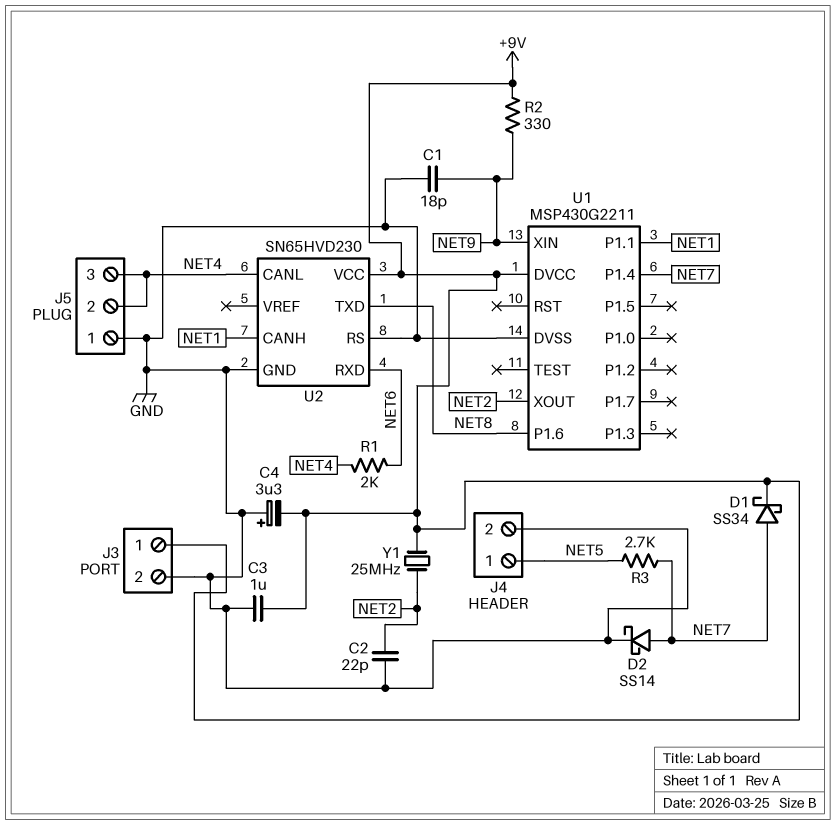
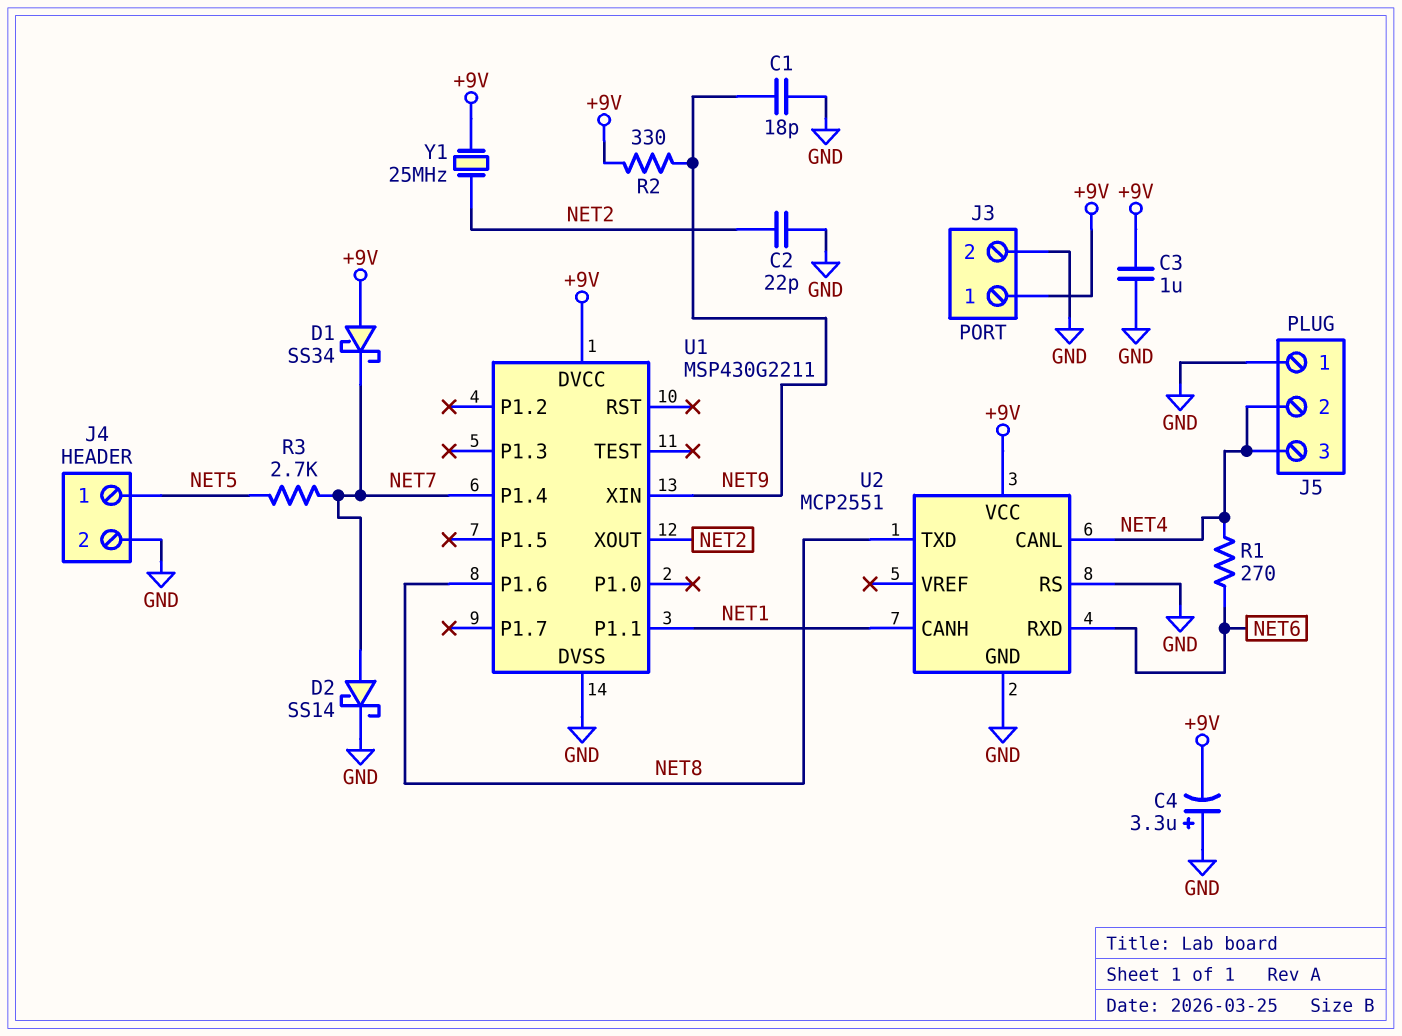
D1: schottky SS34 (A NET7, K +9V) -> schottky SS34 (A +9V, K NET7)
R1: 2k (NET4, NET6) -> 270 (NET4, NET6)
U2: SN65HVD230 -> MCP2551

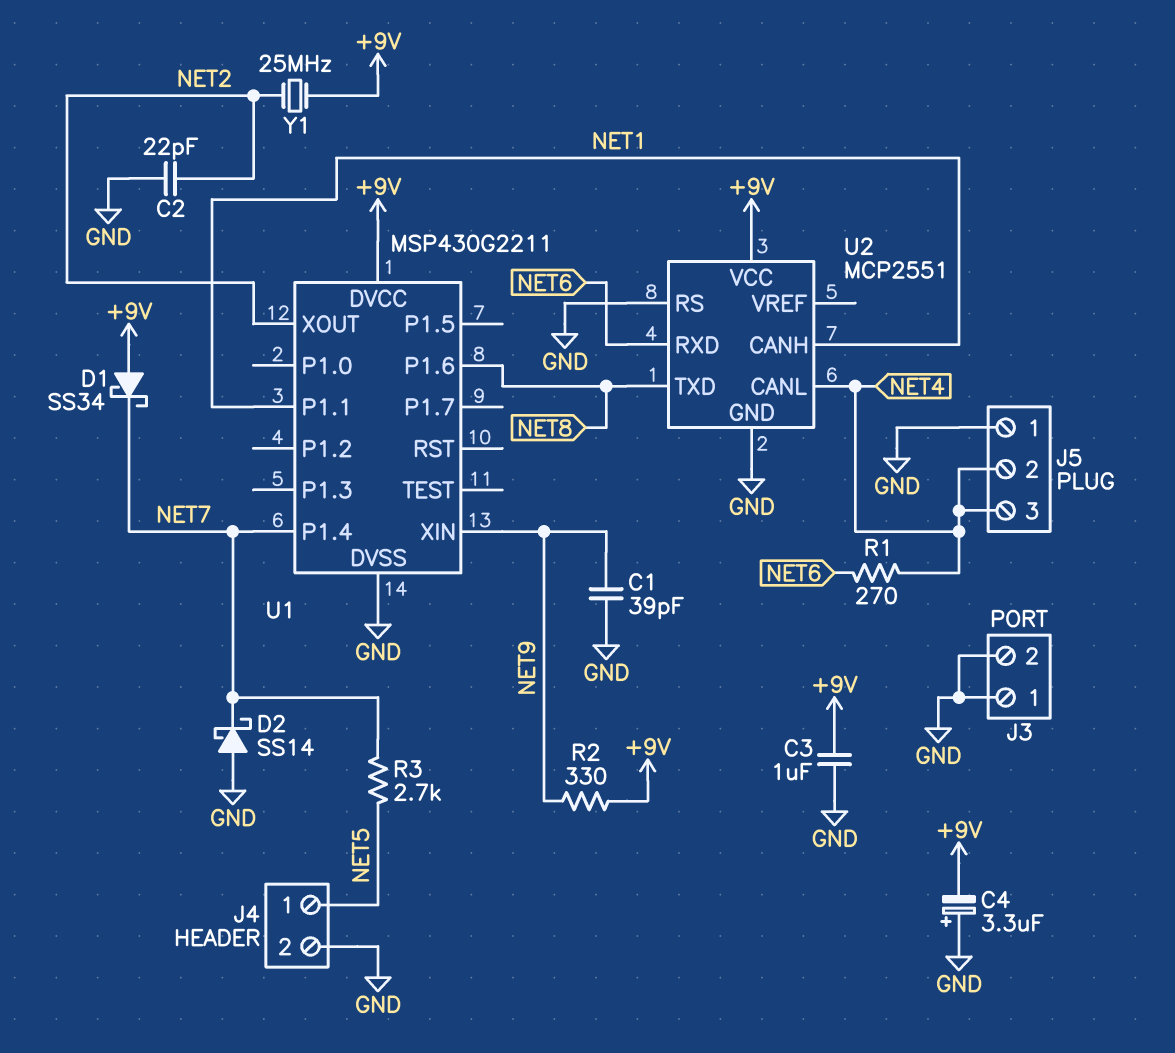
C1: 18pF (GND, NET9) -> 39pF (GND, NET9)
D2: schottky SS14 (A NET7, K GND) -> schottky SS14 (A GND, K NET7)
J3 pin 1: +9V -> GND

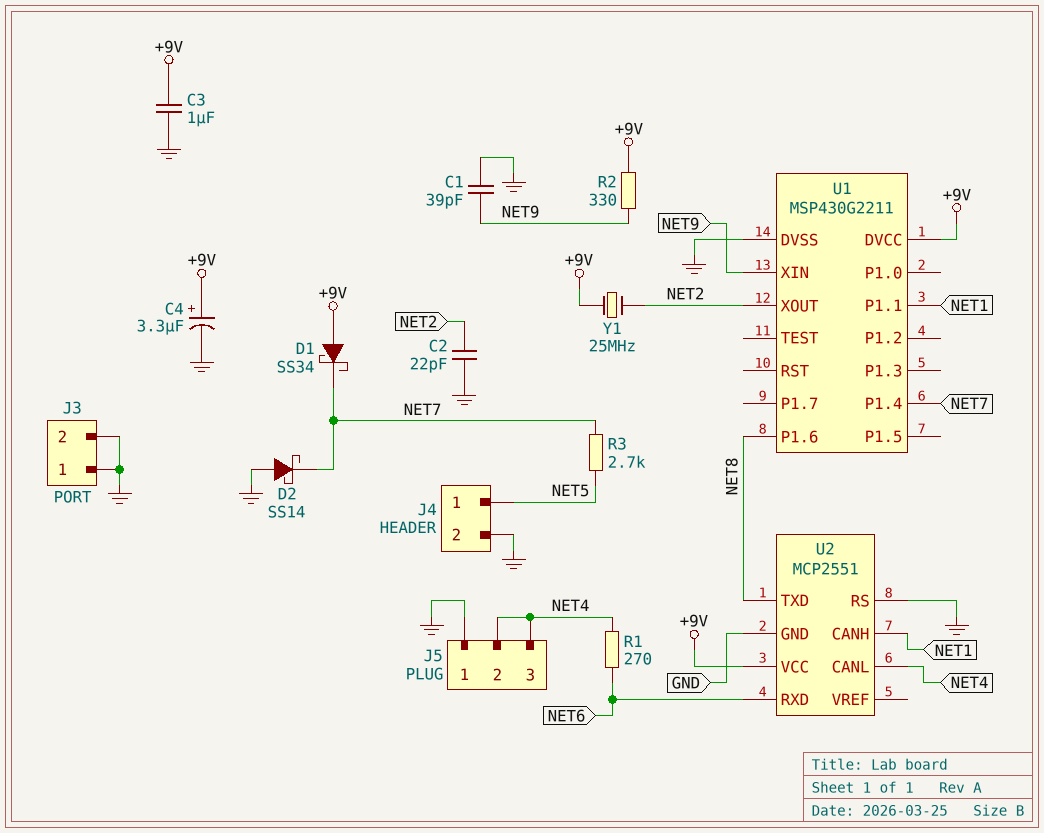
C4: 3.3uF (plus GND, minus +9V) -> 3.3uF (plus +9V, minus GND)

